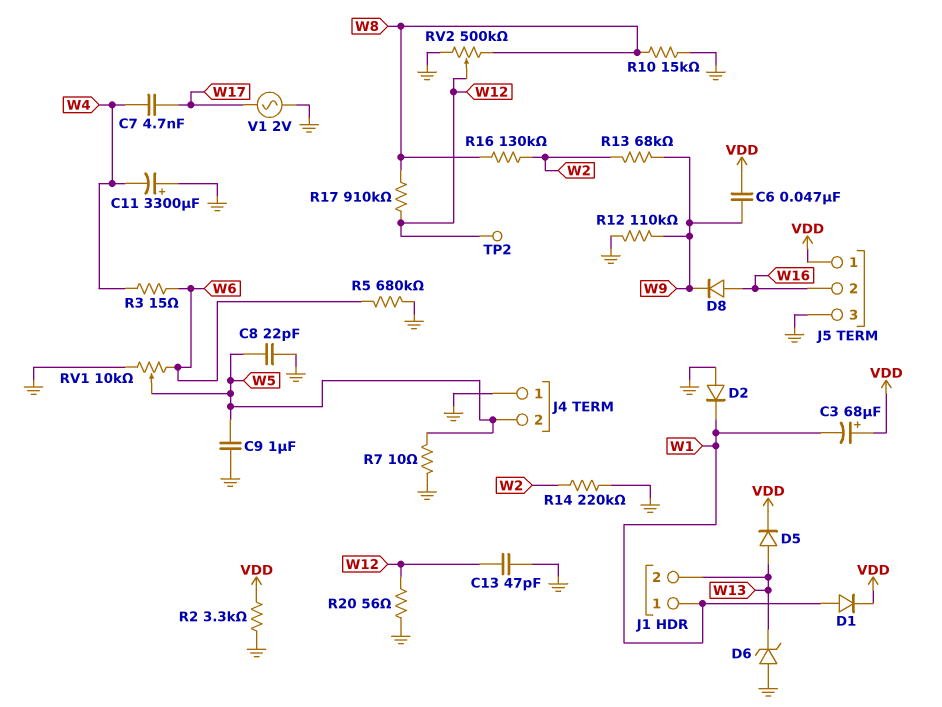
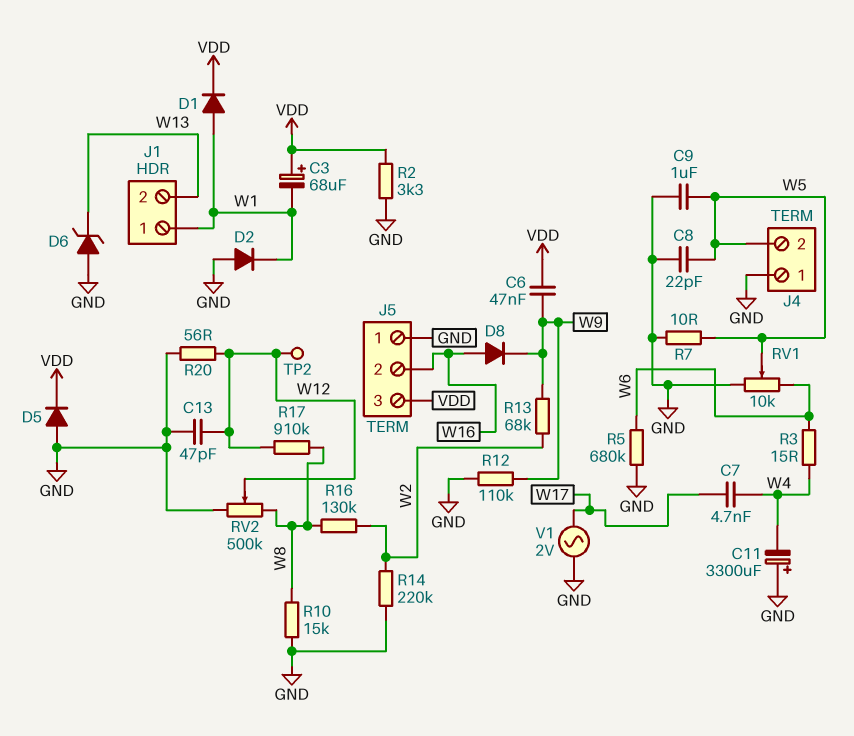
D5: diode (A W13, K VDD) -> diode (A GND, K VDD)
J5 pin 1: VDD -> GND
J5 pin 3: GND -> VDD

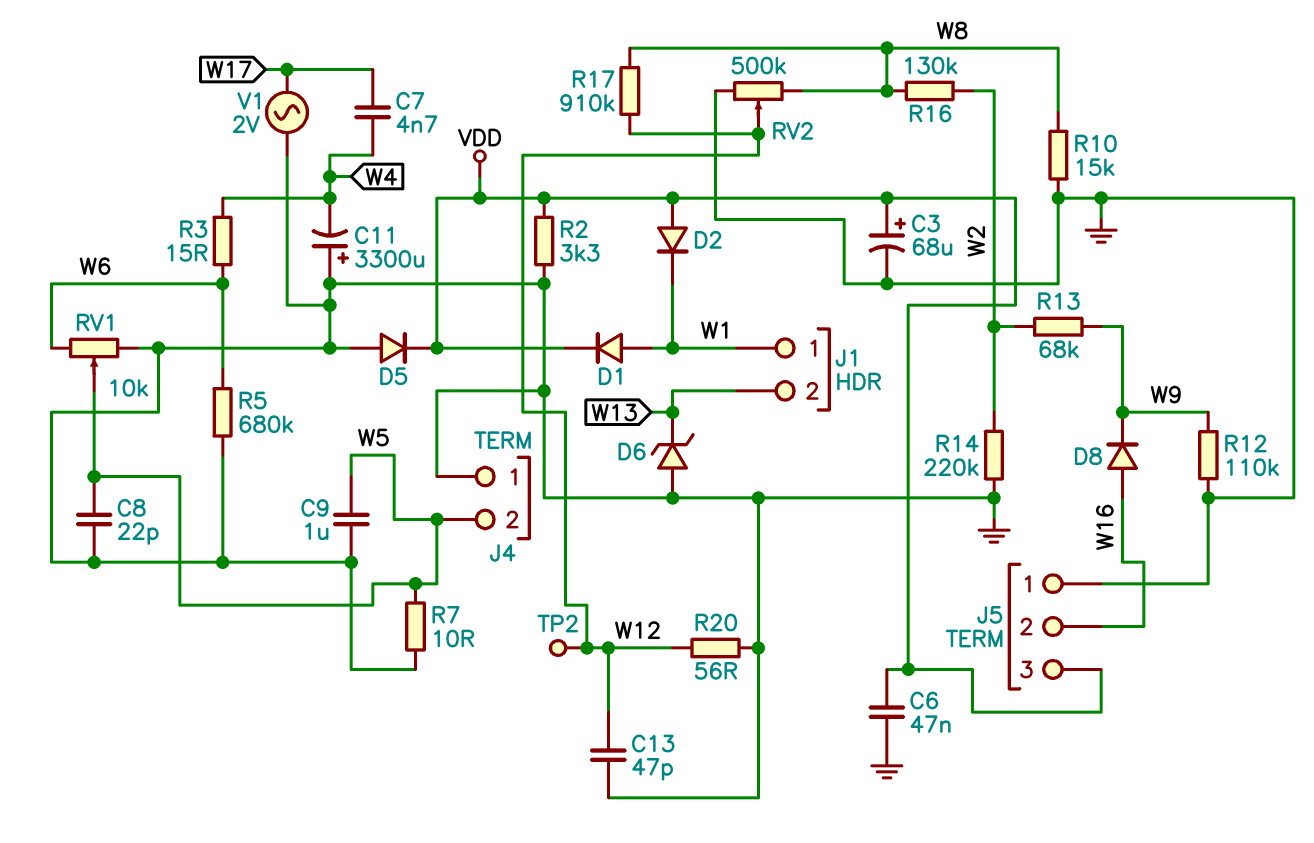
C3: 68uF (plus VDD, minus W1) -> 68uF (plus VDD, minus GND)
C6: 47nF (VDD, W9) -> 47nF (GND, VDD)
D2: diode (A GND, K W1) -> diode (A VDD, K W1)

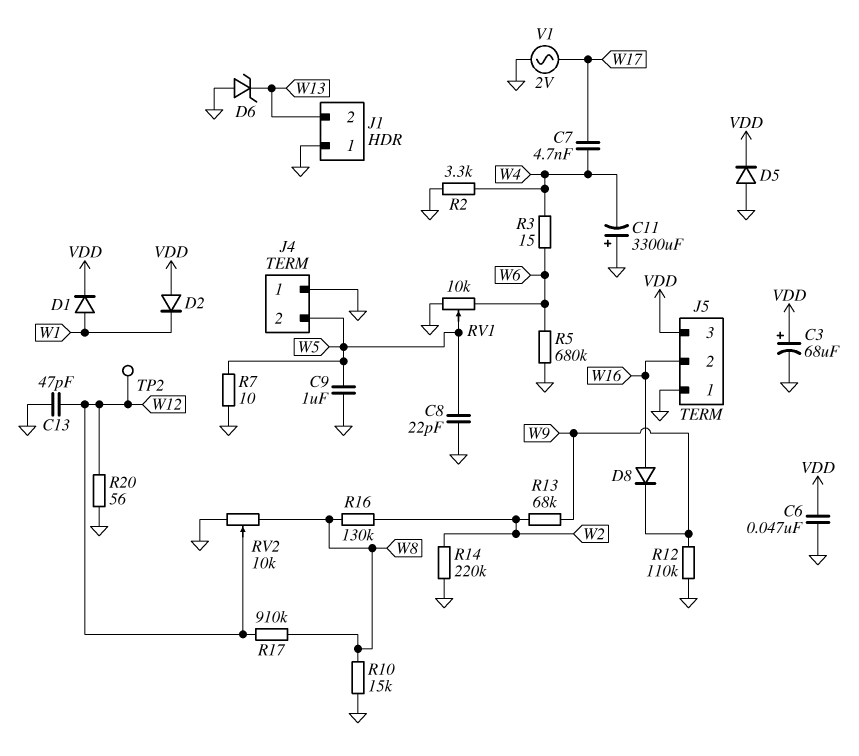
J1 pin 1: W1 -> GND
R2: 3.3k (GND, VDD) -> 3.3k (GND, W4)
RV2: 500k (GND, W8, wiper W12) -> 10k (GND, W8, wiper W12)

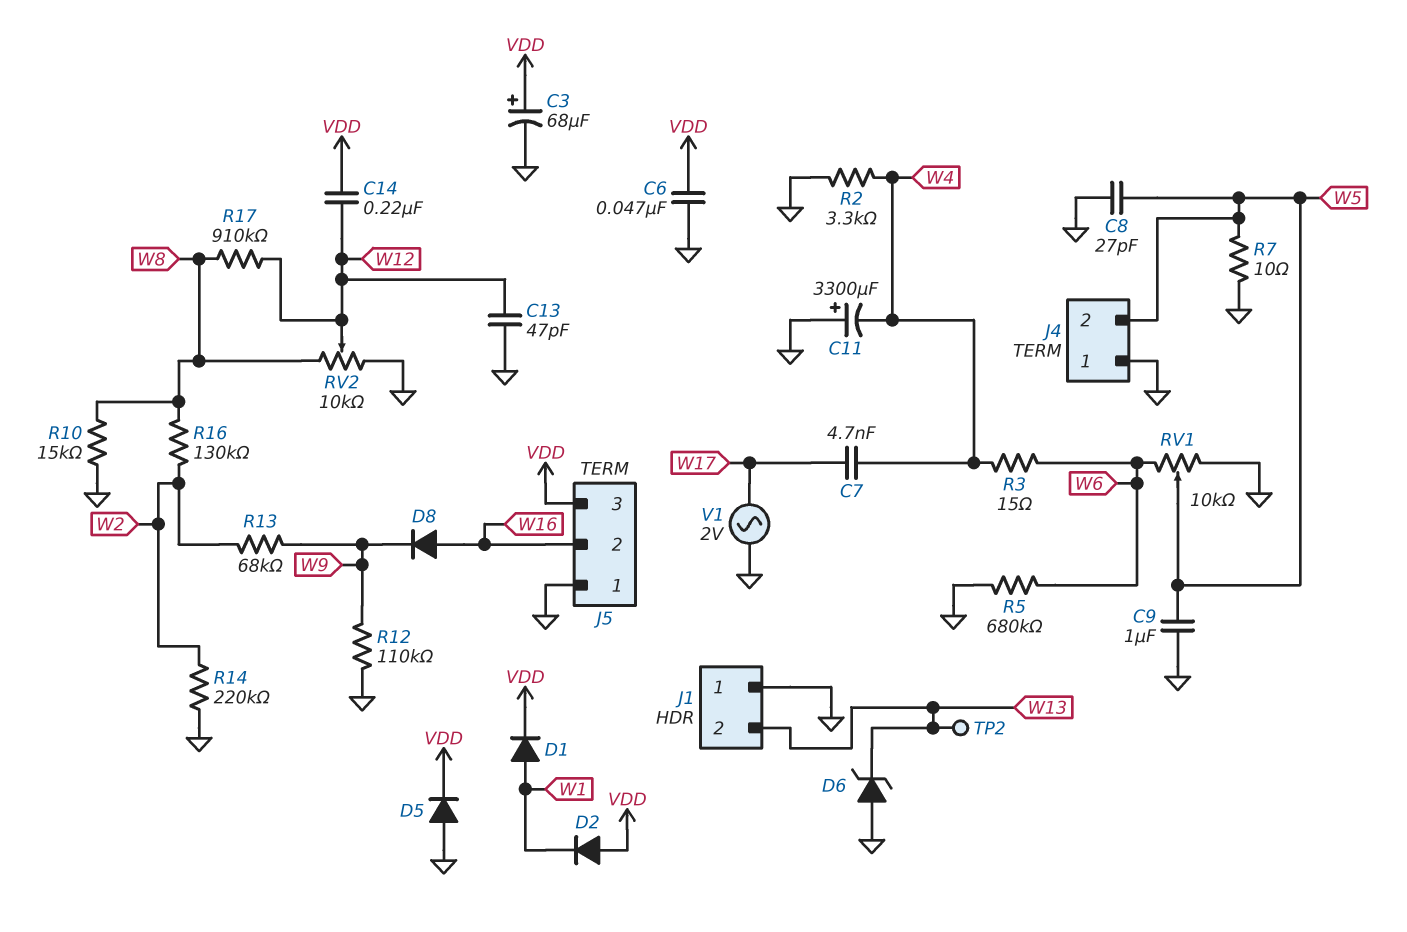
C8: 22pF (GND, W5) -> 27pF (GND, W5)
C14: none -> 220nF (VDD, W12)
R20: 56 (GND, W12) -> none
TP2: test point (W12) -> test point (W13)

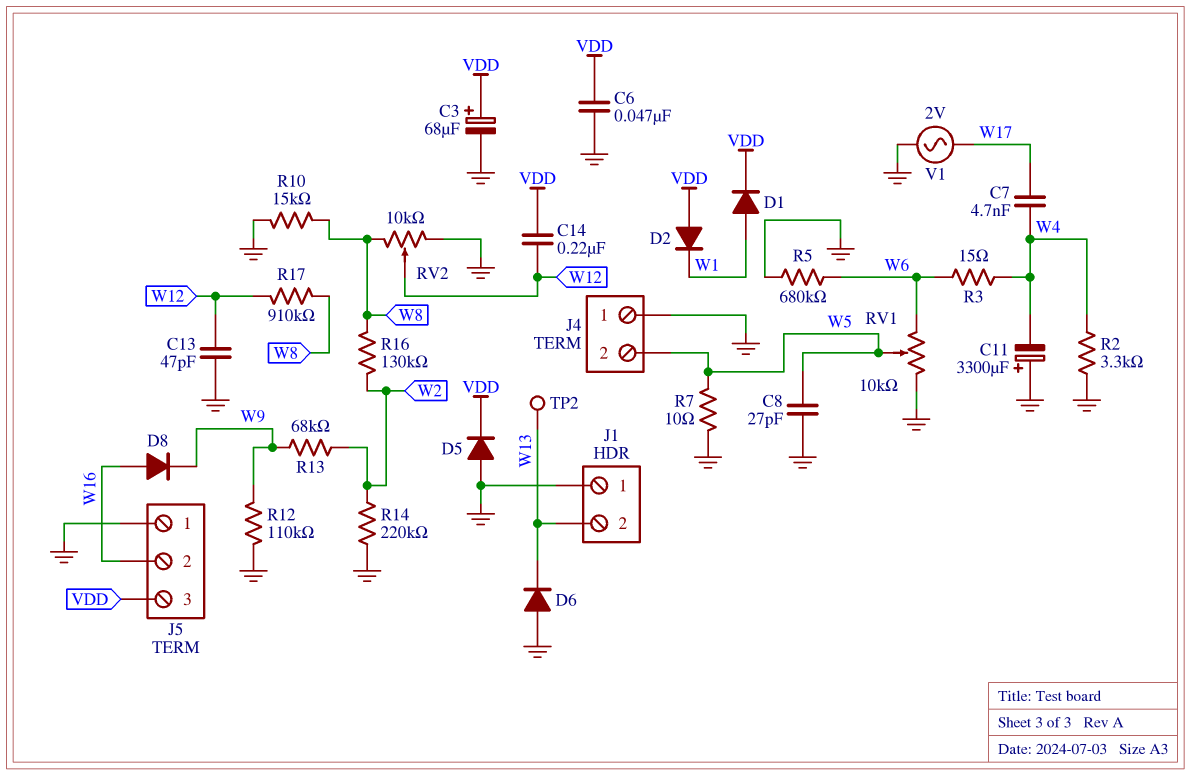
C9: 1uF (GND, W5) -> none
D6: zener (A GND, K W13) -> diode (A GND, K W13)

